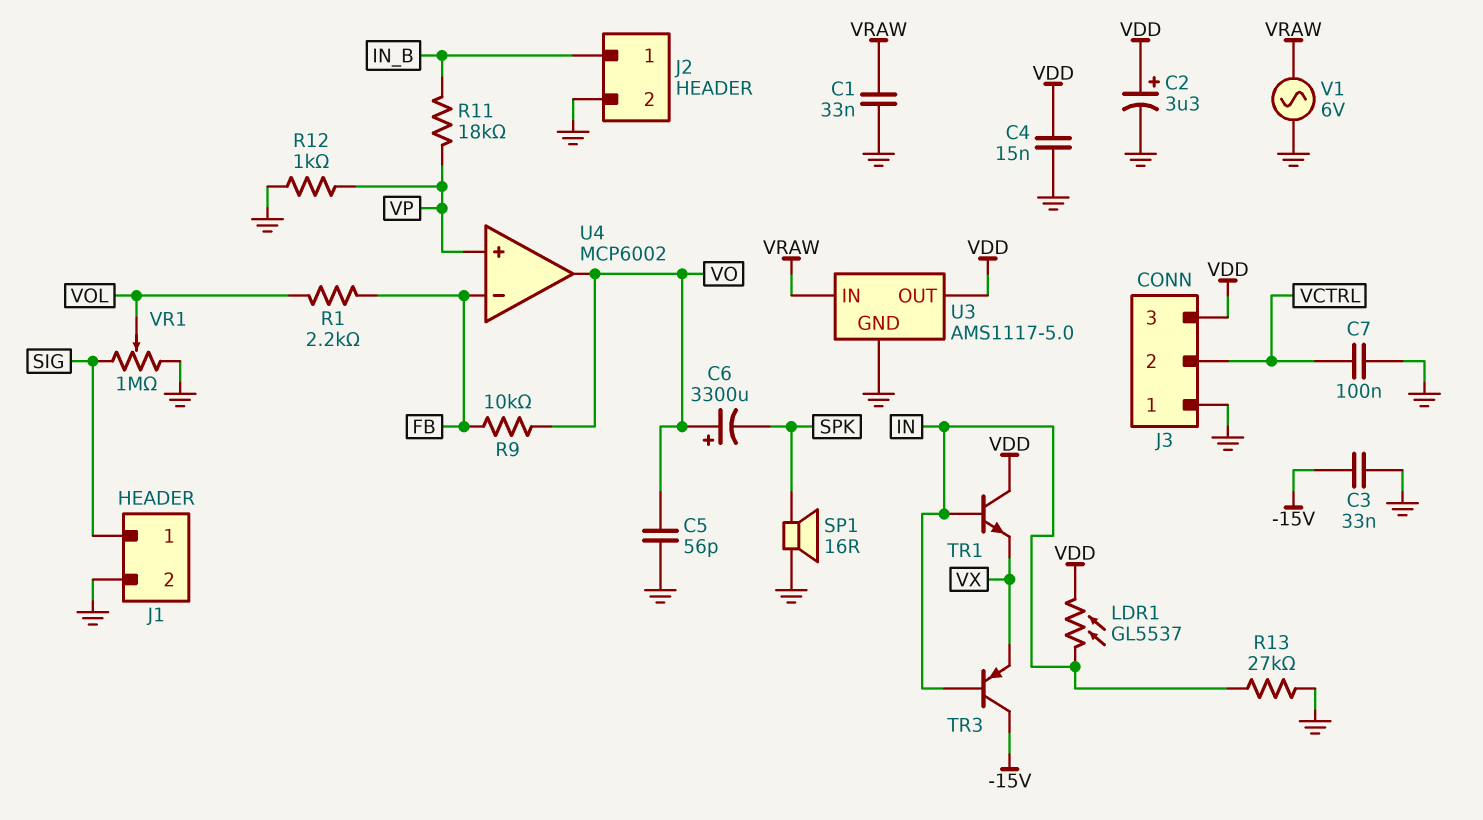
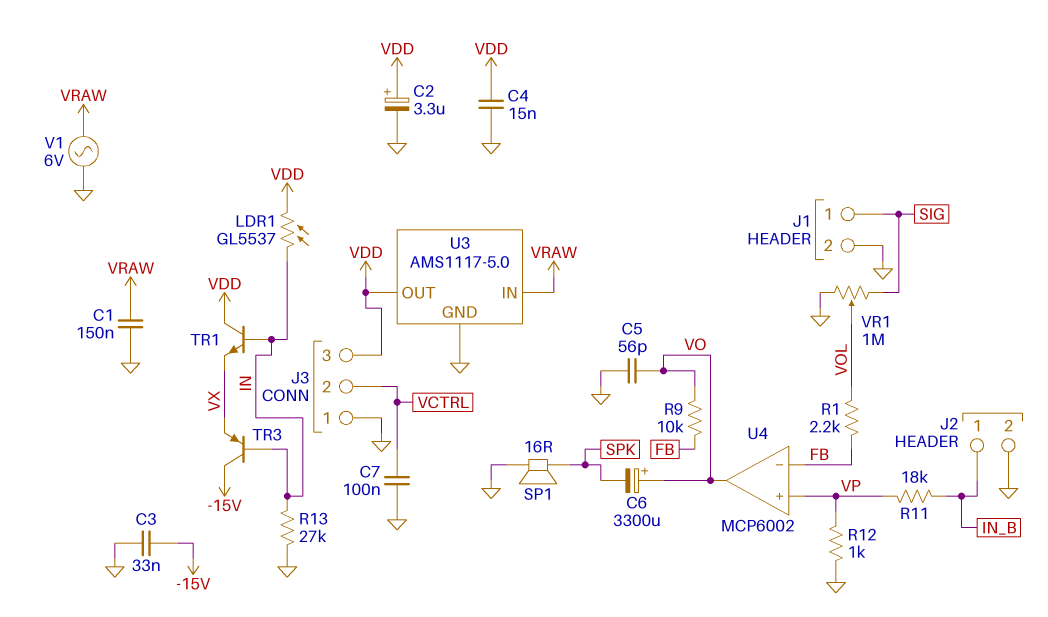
C1: 33nF (GND, VRAW) -> 150nF (GND, VRAW)

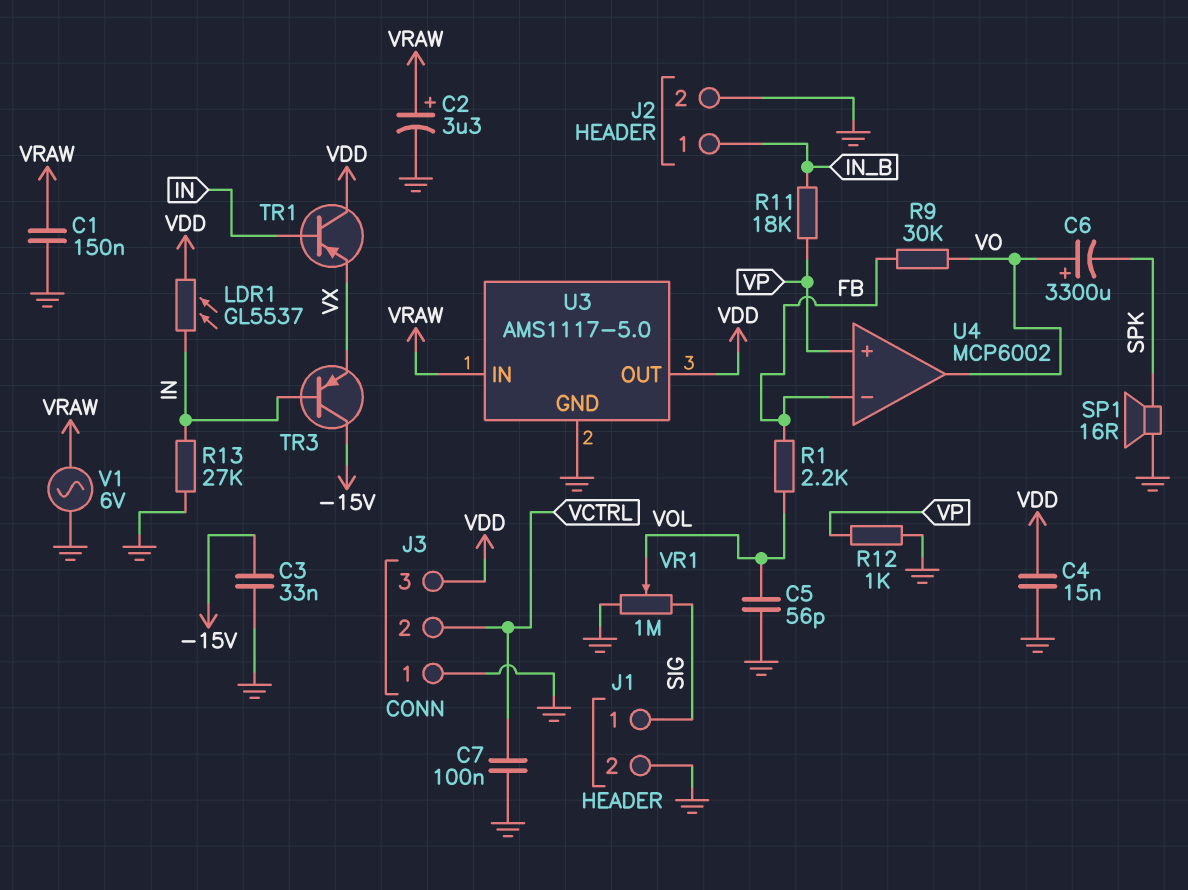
C2: 3.3uF (plus VDD, minus GND) -> 3.3uF (plus VRAW, minus GND)
C5: 56pF (GND, VO) -> 56pF (GND, VOL)
R9: 10k (FB, VO) -> 30k (FB, VO)
TR1: NPN (B IN, C VDD, E VX) -> PNP (B IN, C VDD, E VX)

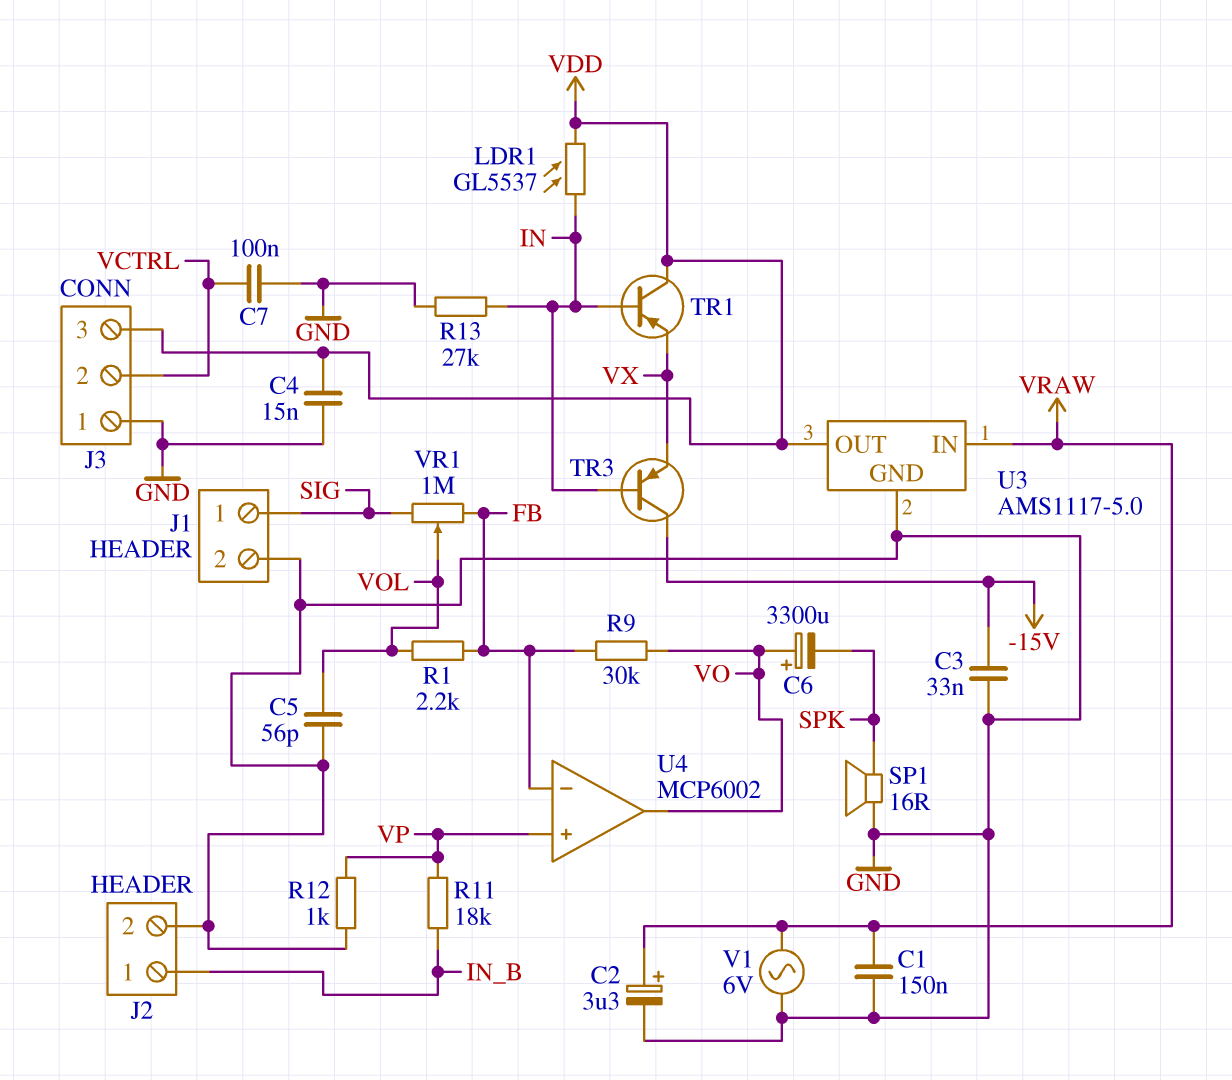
VR1: 1M (GND, SIG, wiper VOL) -> 1M (FB, SIG, wiper VOL)

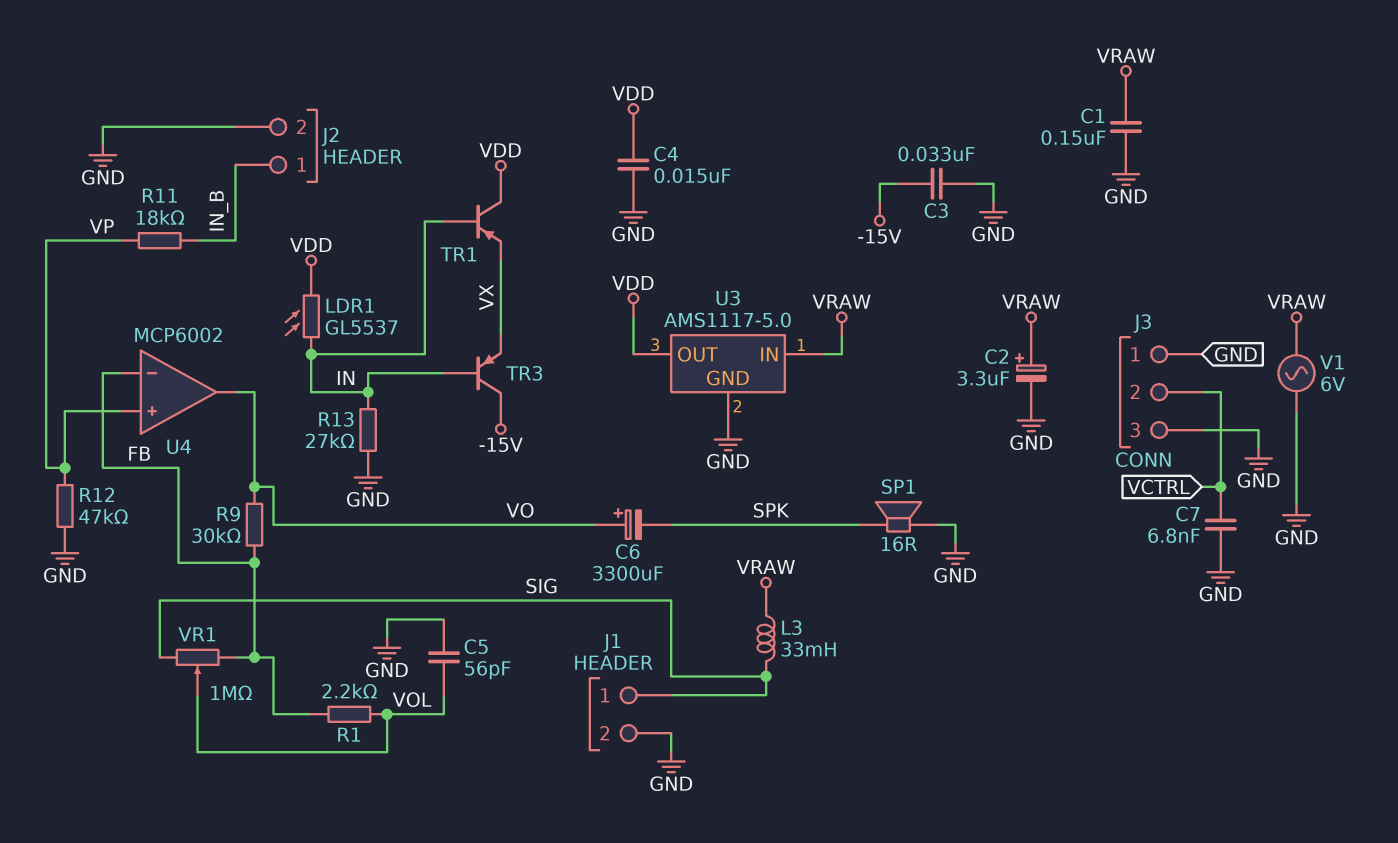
C7: 100nF (GND, VCTRL) -> 6.8nF (GND, VCTRL)
J3 pin 3: VDD -> GND
L3: none -> 33mH (SIG, VRAW)
R12: 1k (GND, VP) -> 47k (GND, VP)

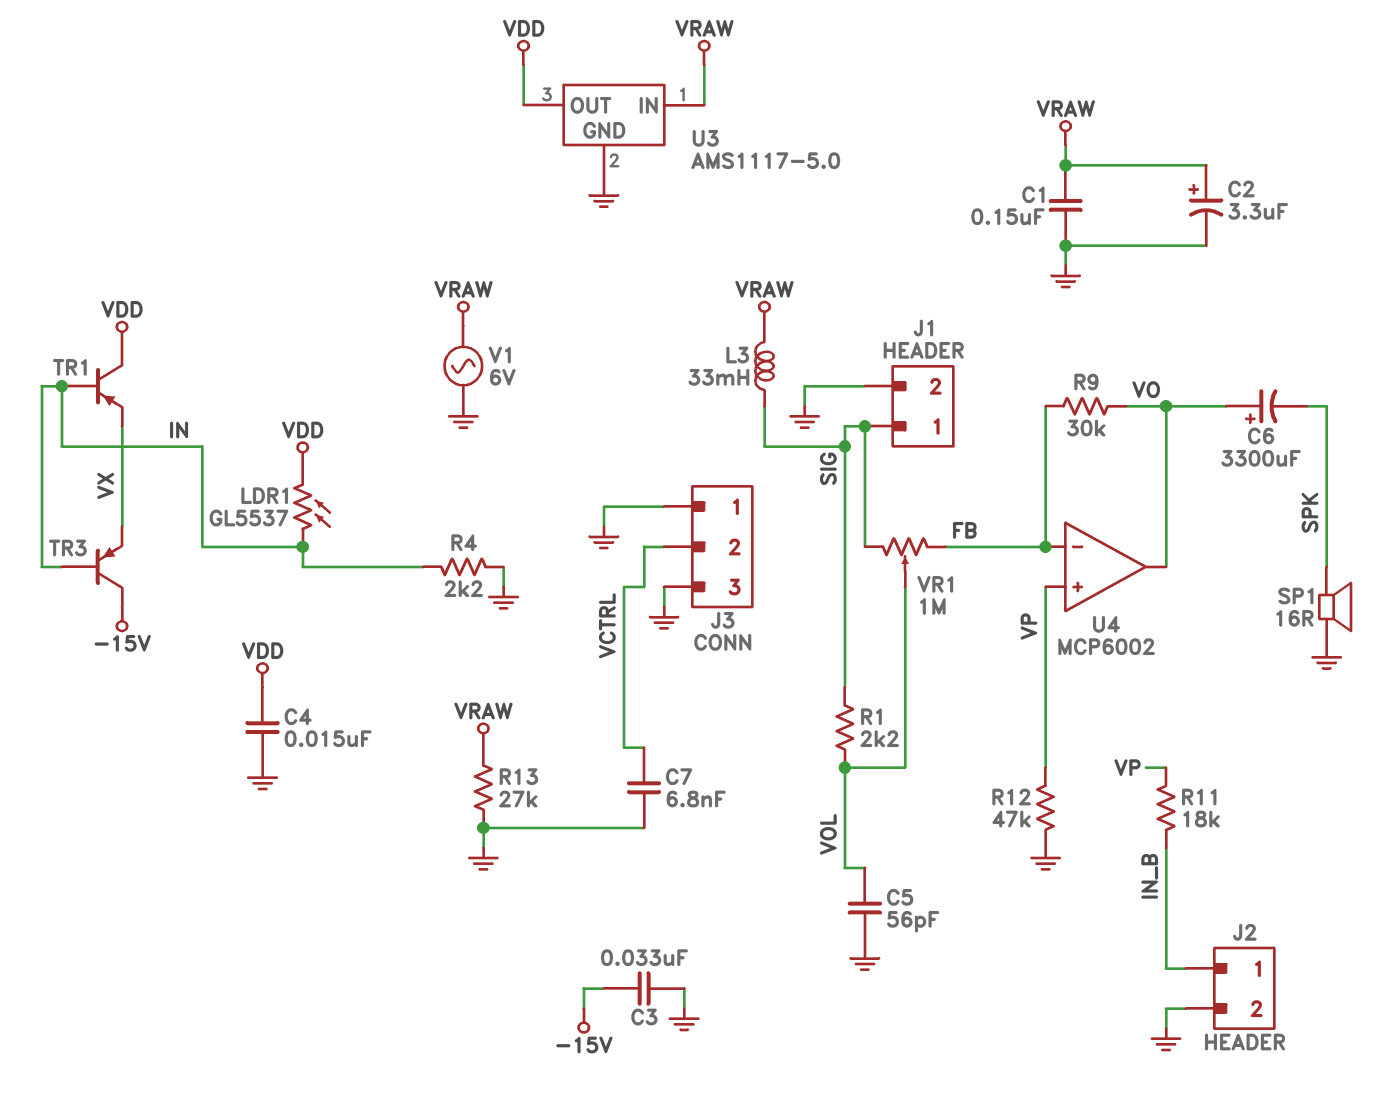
R1: 2.2k (FB, VOL) -> 2.2k (SIG, VOL)
R4: none -> 2.2k (GND, IN)
R13: 27k (GND, IN) -> 27k (GND, VRAW)

